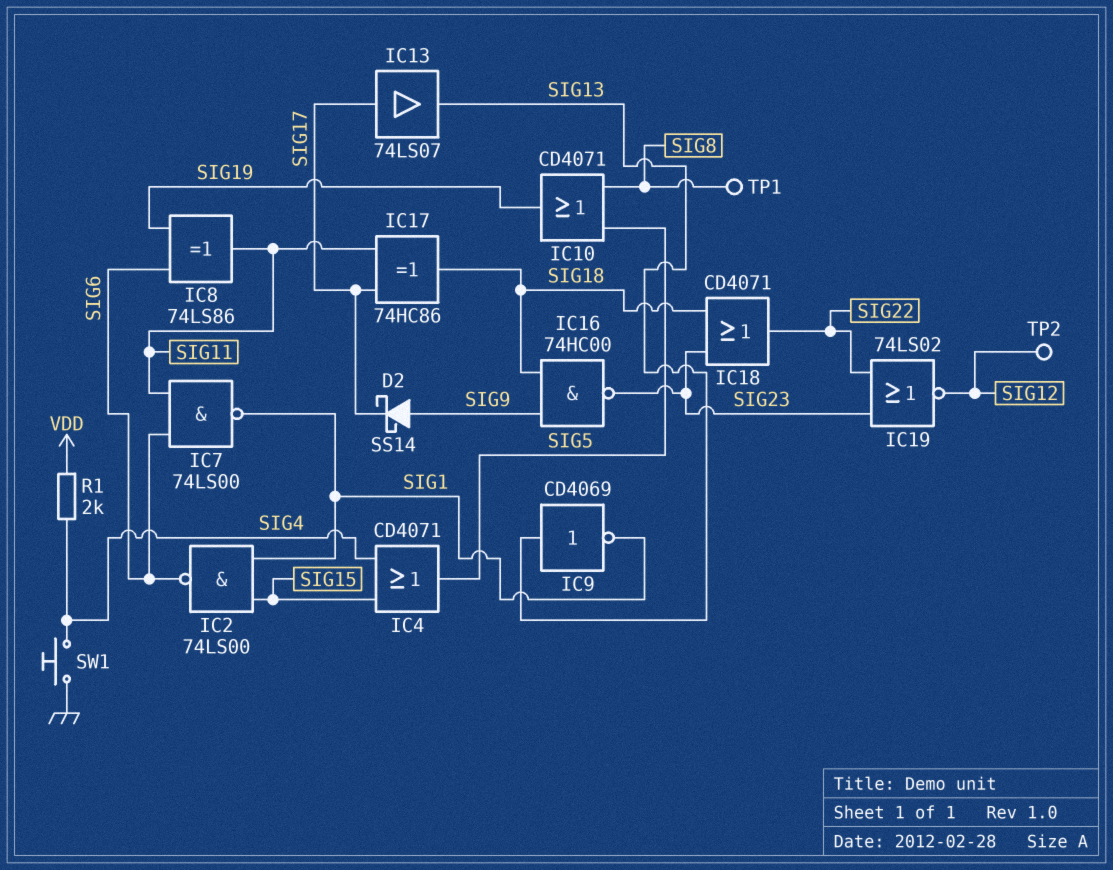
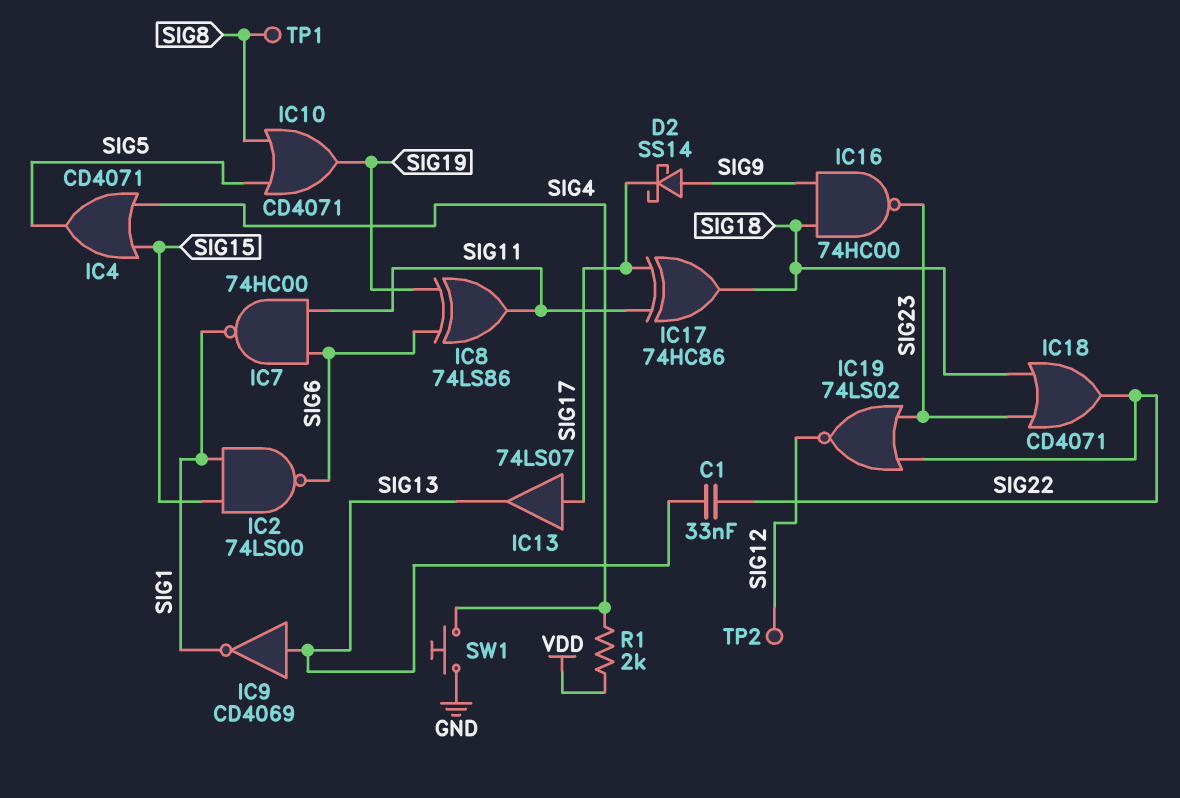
C1: none -> 33nF (SIG13, SIG22)
IC7: NAND 74LS00 (in SIG6, in SIG11, out SIG1) -> NAND 74HC00 (in SIG6, in SIG11, out SIG1)

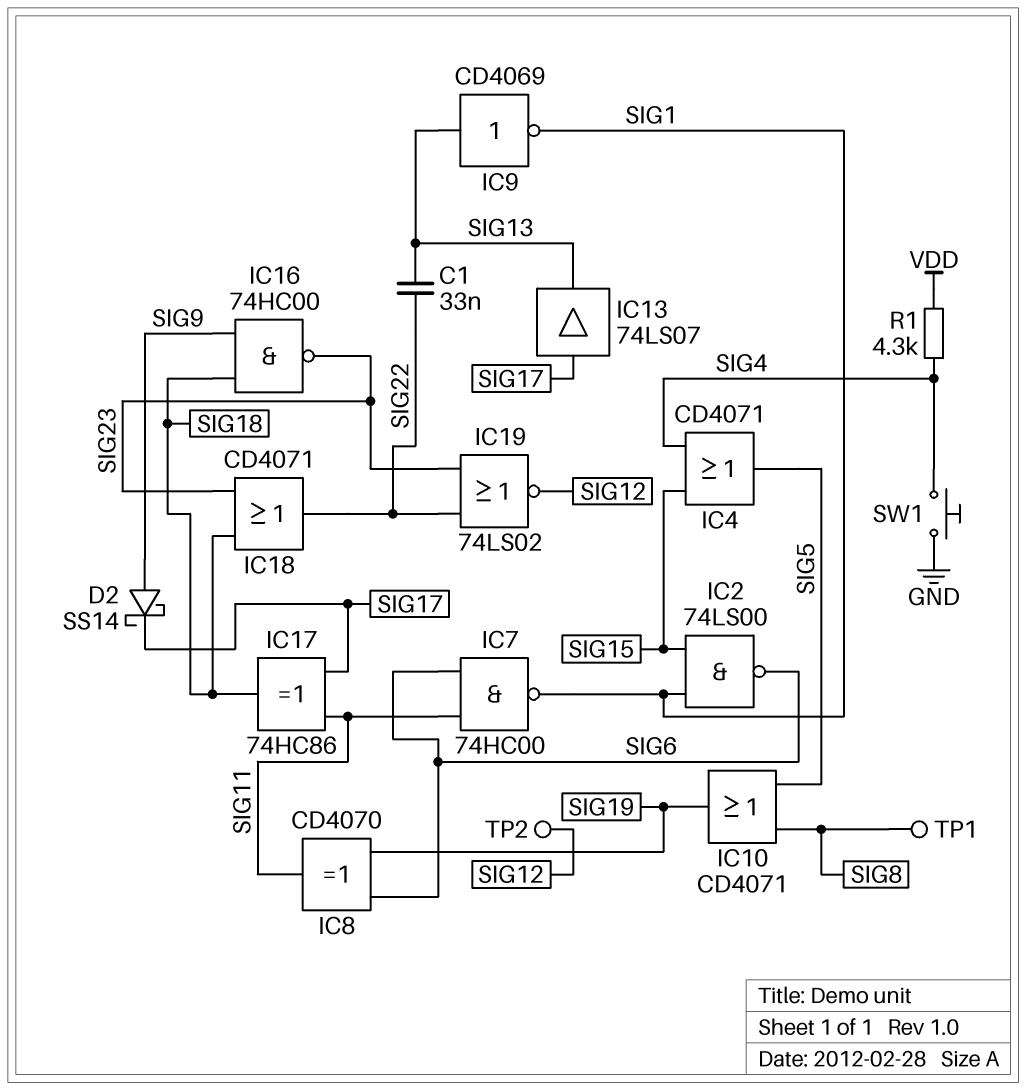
IC8: XOR 74LS86 (in SIG6, in SIG19, out SIG11) -> XOR CD4070 (in SIG6, in SIG19, out SIG11)
R1: 2k (SIG4, VDD) -> 4.3k (SIG4, VDD)

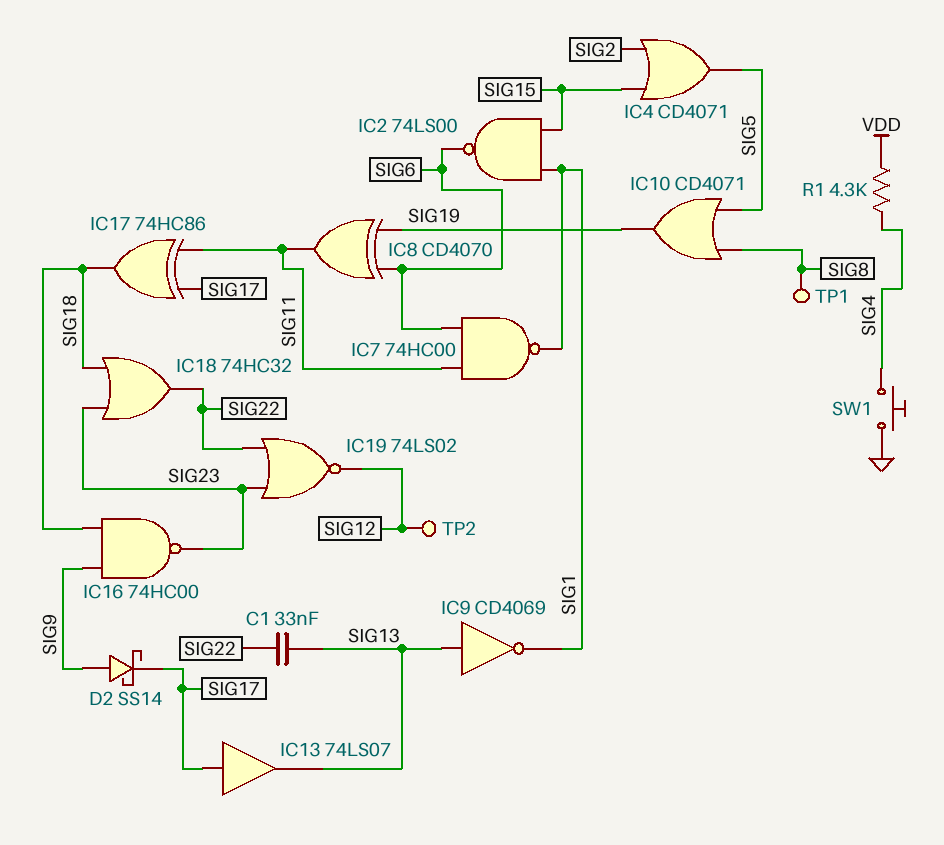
IC4: OR CD4071 (in SIG4, in SIG15, out SIG5) -> OR CD4071 (in SIG2, in SIG15, out SIG5)
IC18: OR CD4071 (in SIG18, in SIG23, out SIG22) -> OR 74HC32 (in SIG18, in SIG23, out SIG22)

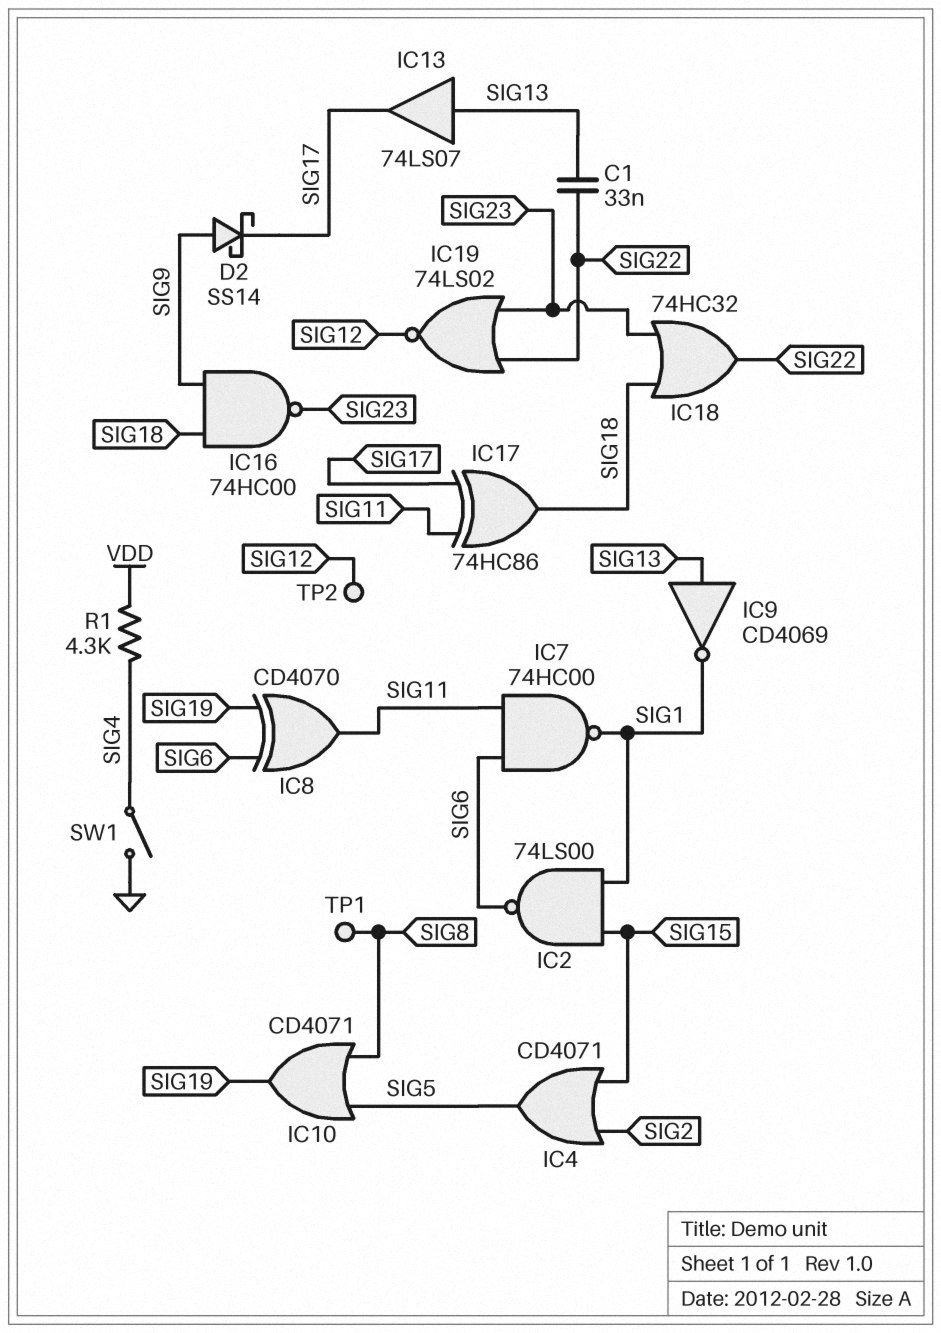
IC13: buffer 74LS07 (in SIG17, out SIG13) -> buffer 74LS07 (in SIG13, out SIG17)
SW1: button (GND, SIG4) -> switch (GND, SIG4)

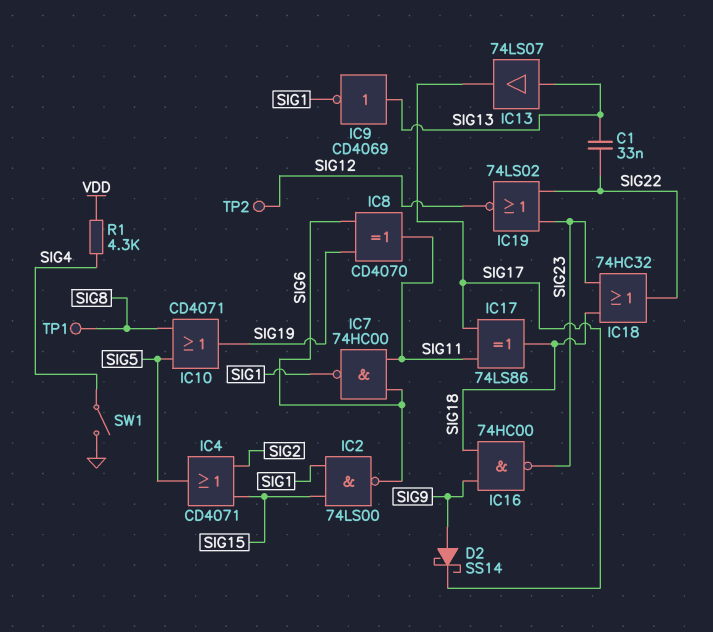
IC17: XOR 74HC86 (in SIG11, in SIG17, out SIG18) -> XOR 74LS86 (in SIG11, in SIG17, out SIG18)

